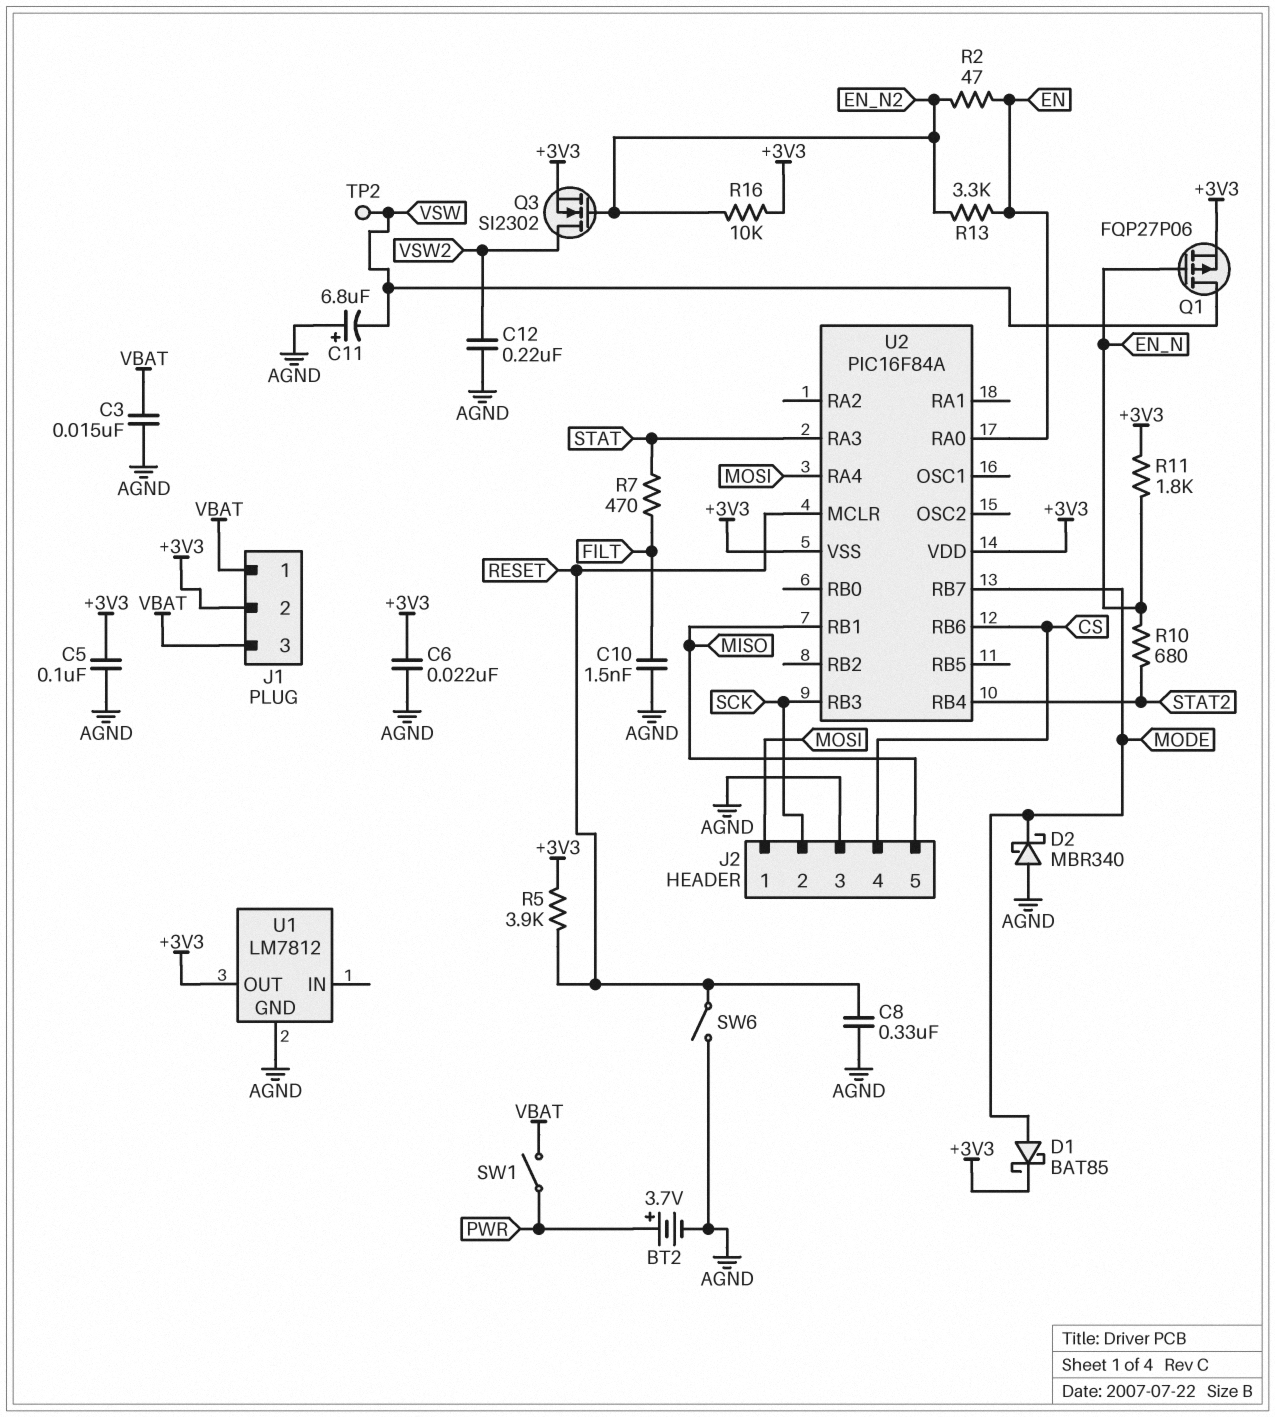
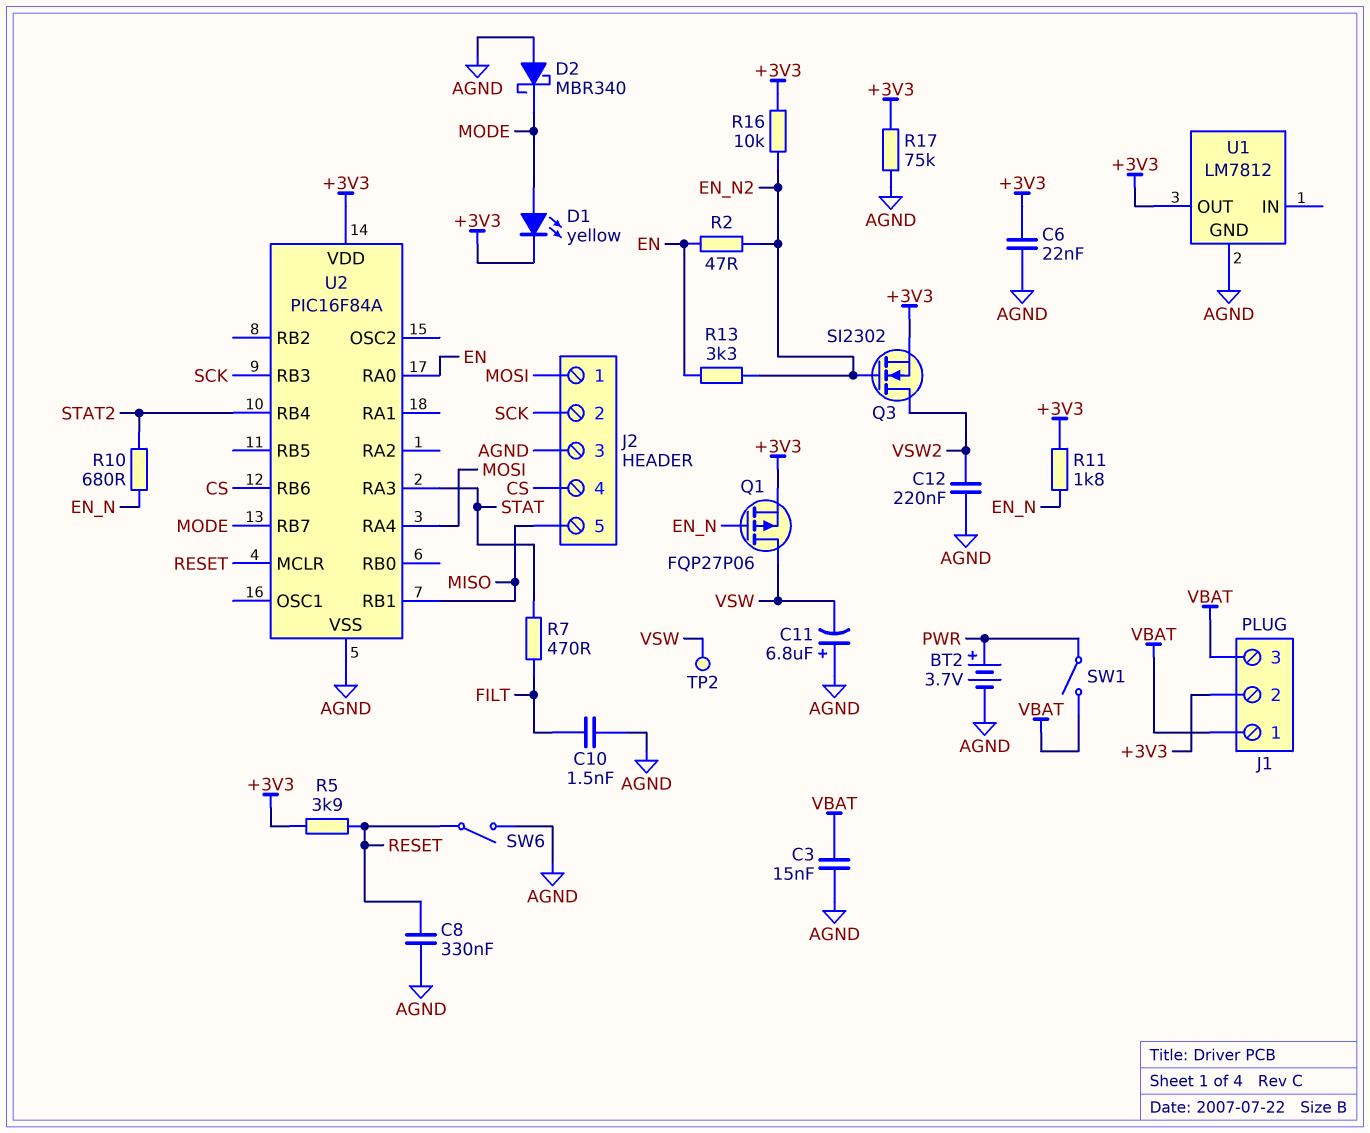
C5: 100nF (+3V3, AGND) -> none
D1: schottky BAT85 (A MODE, K +3V3) -> LED yellow (A MODE, K +3V3)
R17: none -> 75k (+3V3, AGND)
U2 pin VSS: +3V3 -> AGND

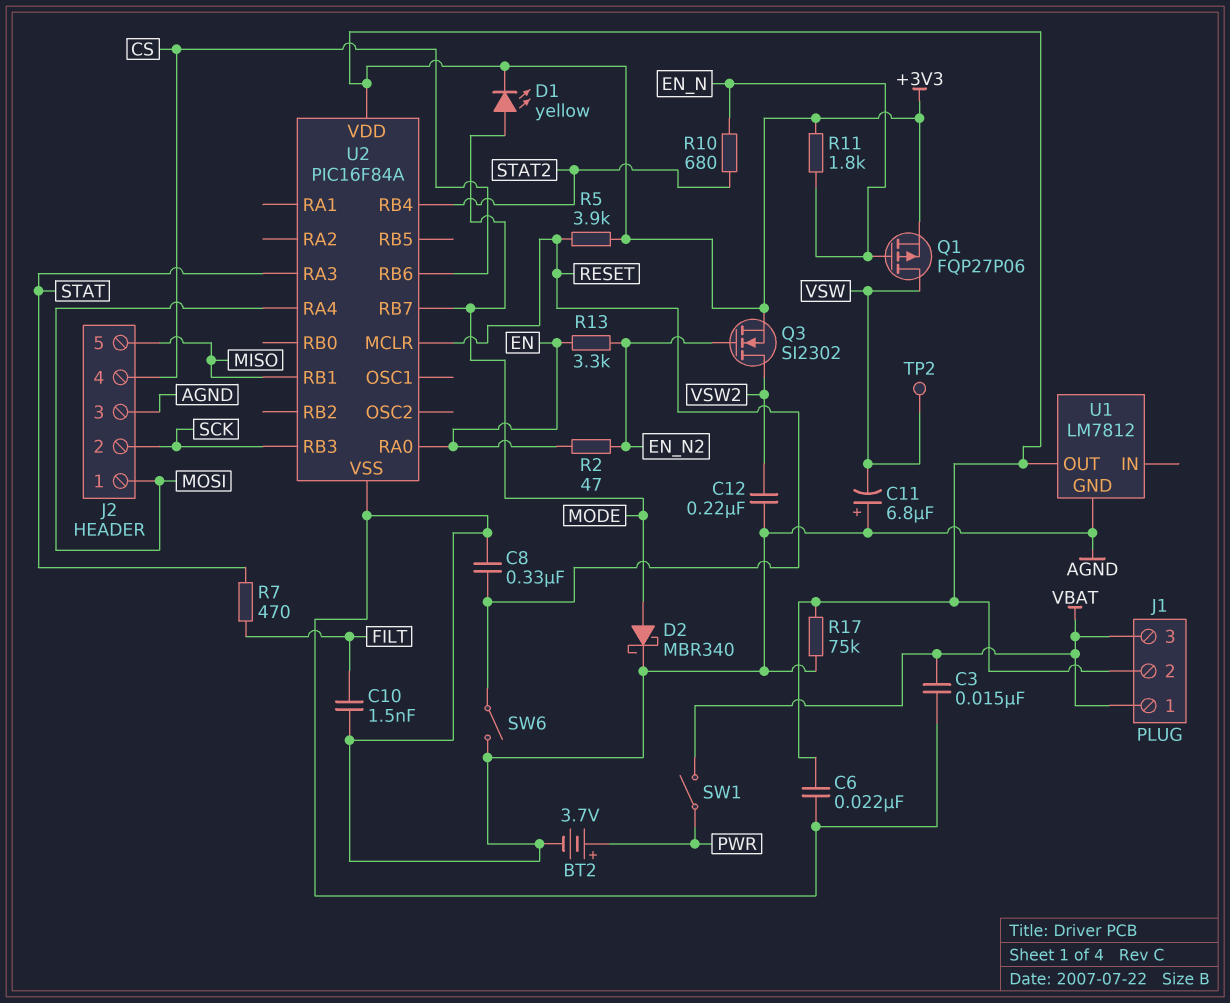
D2: schottky MBR340 (A AGND, K MODE) -> schottky MBR340 (A MODE, K AGND)
R16: 10k (+3V3, EN_N2) -> none

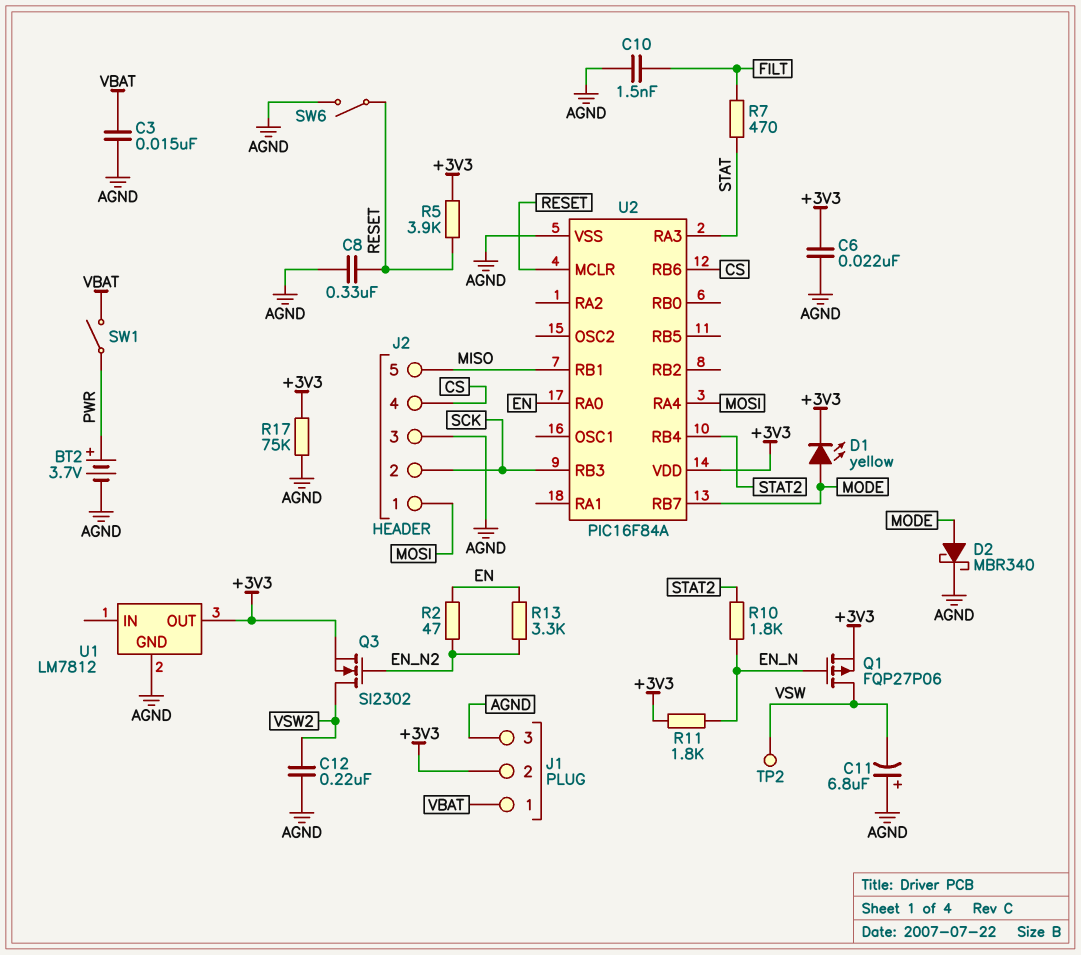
J1 pin 3: VBAT -> AGND
R10: 680 (EN_N, STAT2) -> 1.8k (EN_N, STAT2)

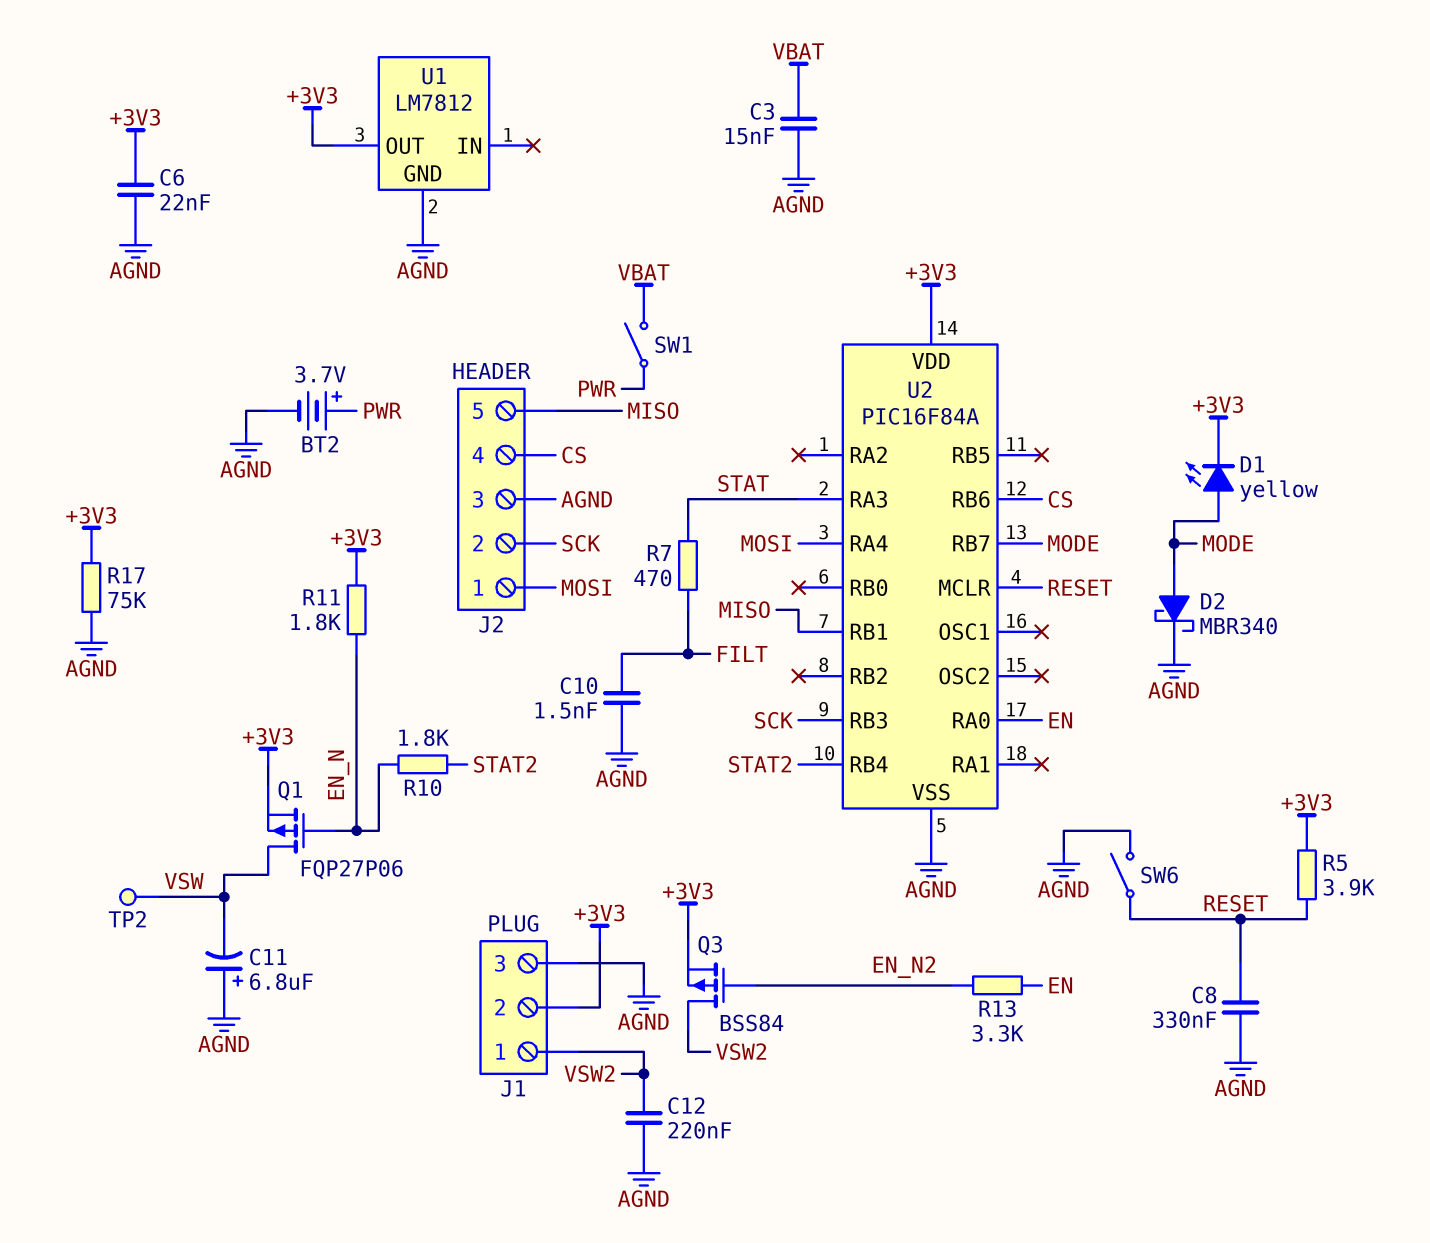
J1 pin 1: VBAT -> VSW2
Q3: NMOS SI2302 (G EN_N2, D VSW2, S +3V3) -> PMOS BSS84 (G EN_N2, D VSW2, S +3V3)
R2: 47 (EN, EN_N2) -> none

